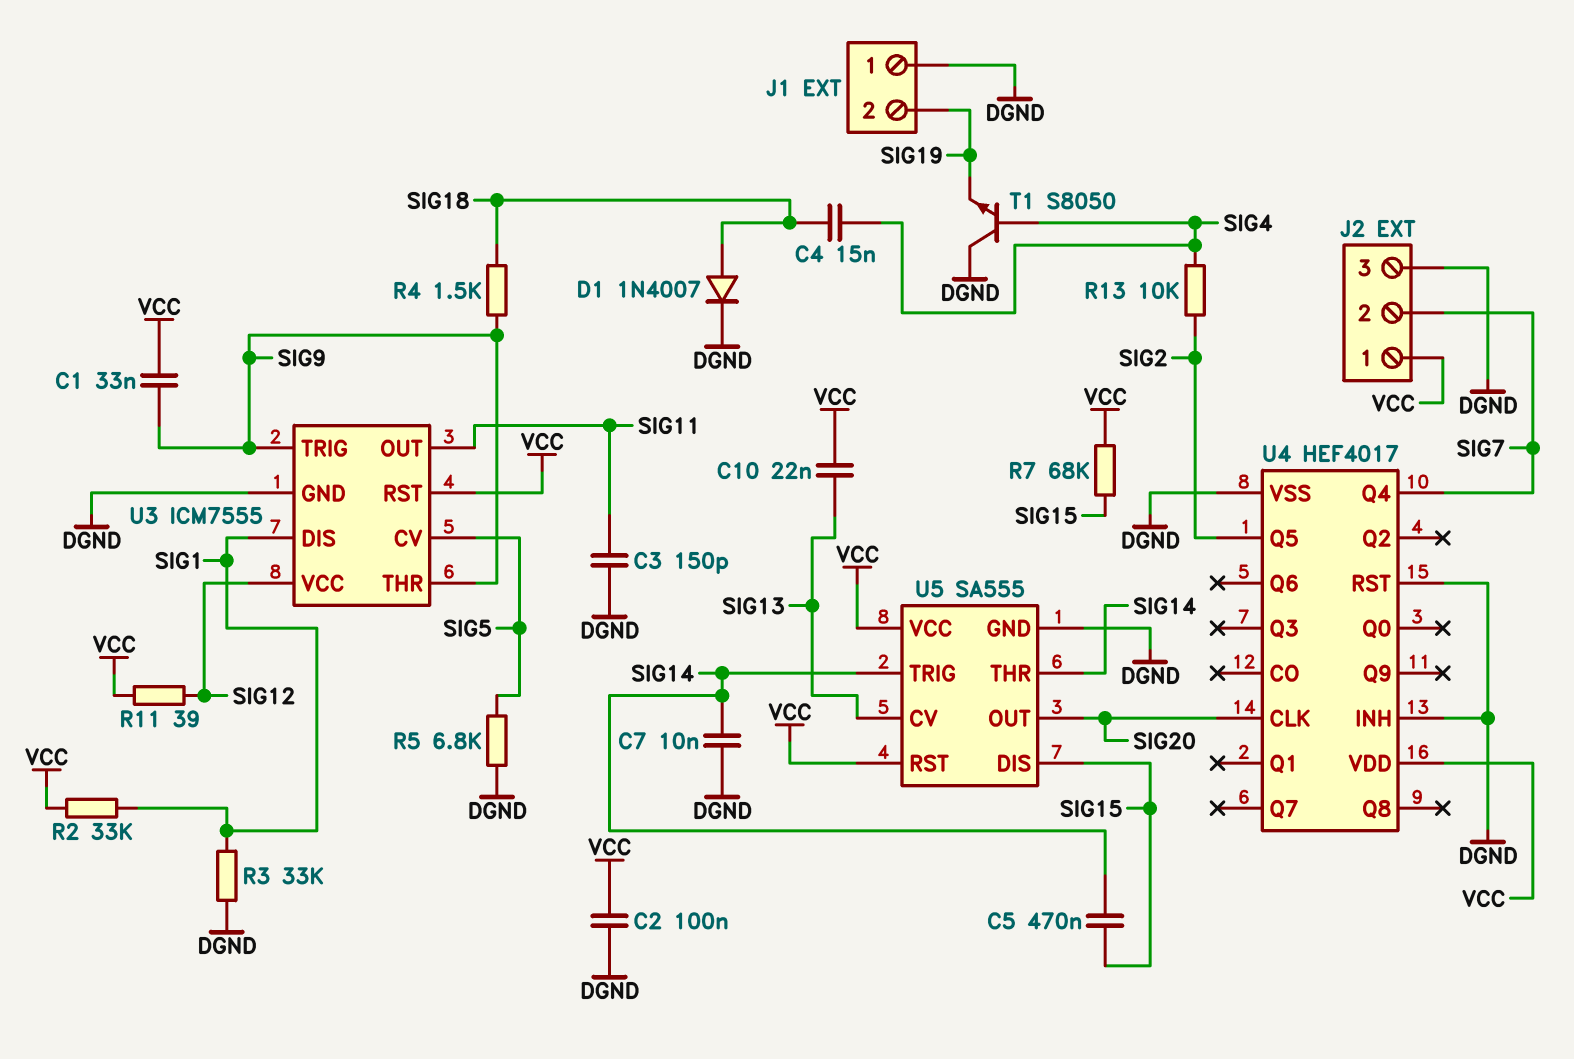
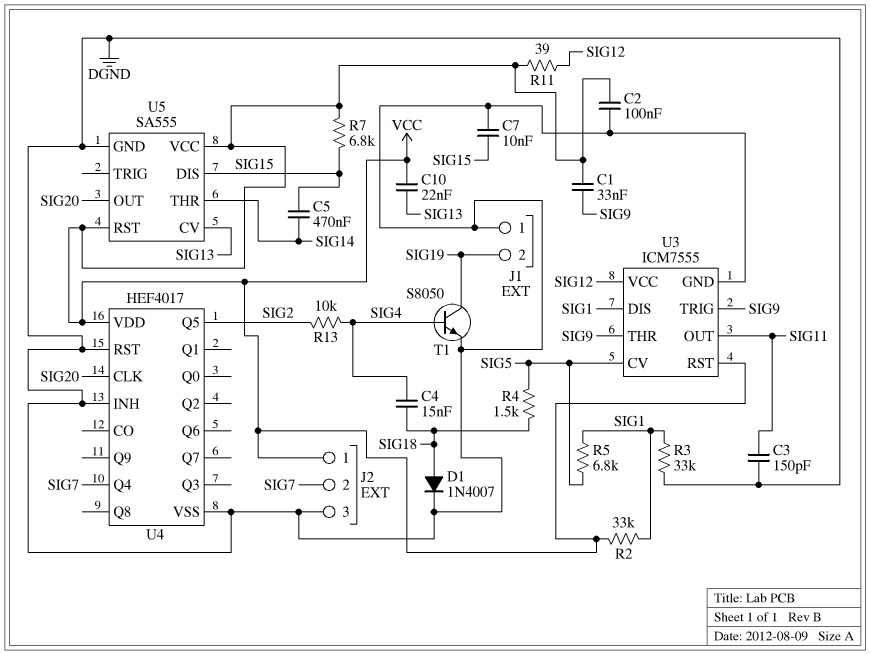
C7: 10nF (DGND, SIG14) -> 10nF (DGND, SIG15)
R4: 1.5k (SIG9, SIG18) -> 1.5k (SIG5, SIG18)
R5: 6.8k (DGND, SIG5) -> 6.8k (SIG1, SIG5)
R7: 68k (SIG15, VCC) -> 6.8k (SIG15, VCC)
T1: NPN S8050 (B SIG4, C DGND, E SIG19) -> NPN S8050 (B SIG4, C SIG19, E DGND)
U5 pin TRIG: SIG14 -> none

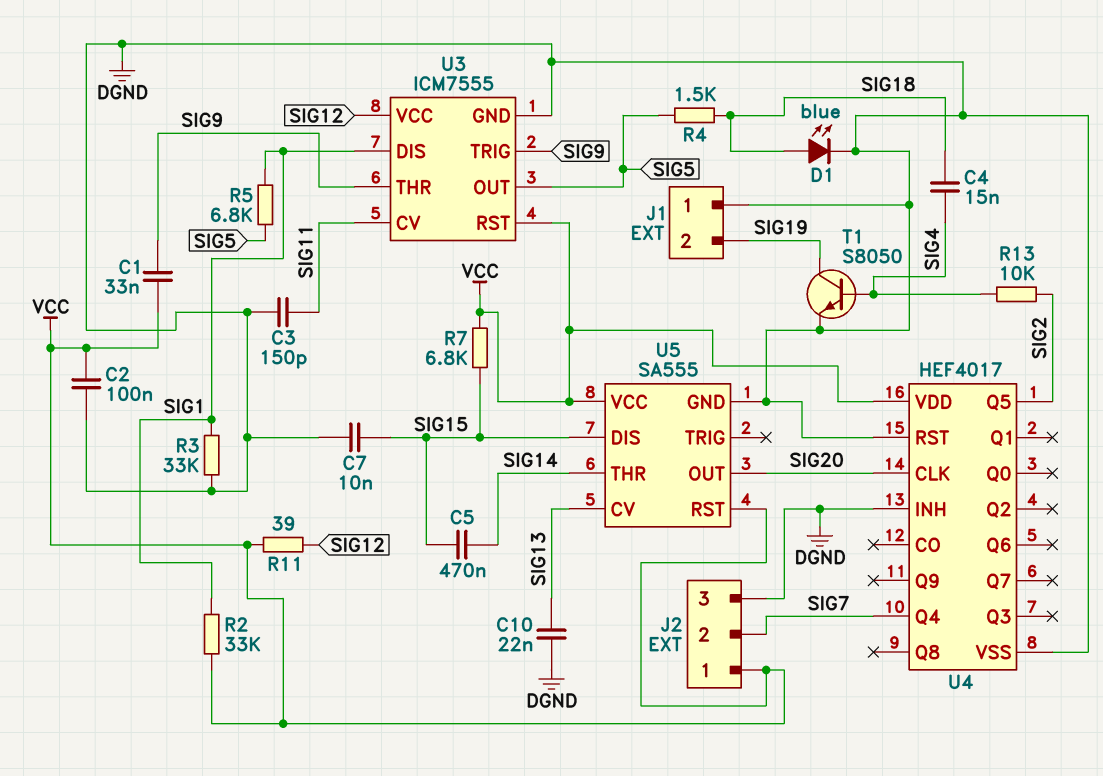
C10: 22nF (SIG13, VCC) -> 22nF (DGND, SIG13)
D1: diode 1N4007 (A SIG18, K DGND) -> LED blue (A SIG18, K DGND)
U3 pin CV: SIG5 -> SIG11
U3 pin OUT: SIG11 -> SIG5

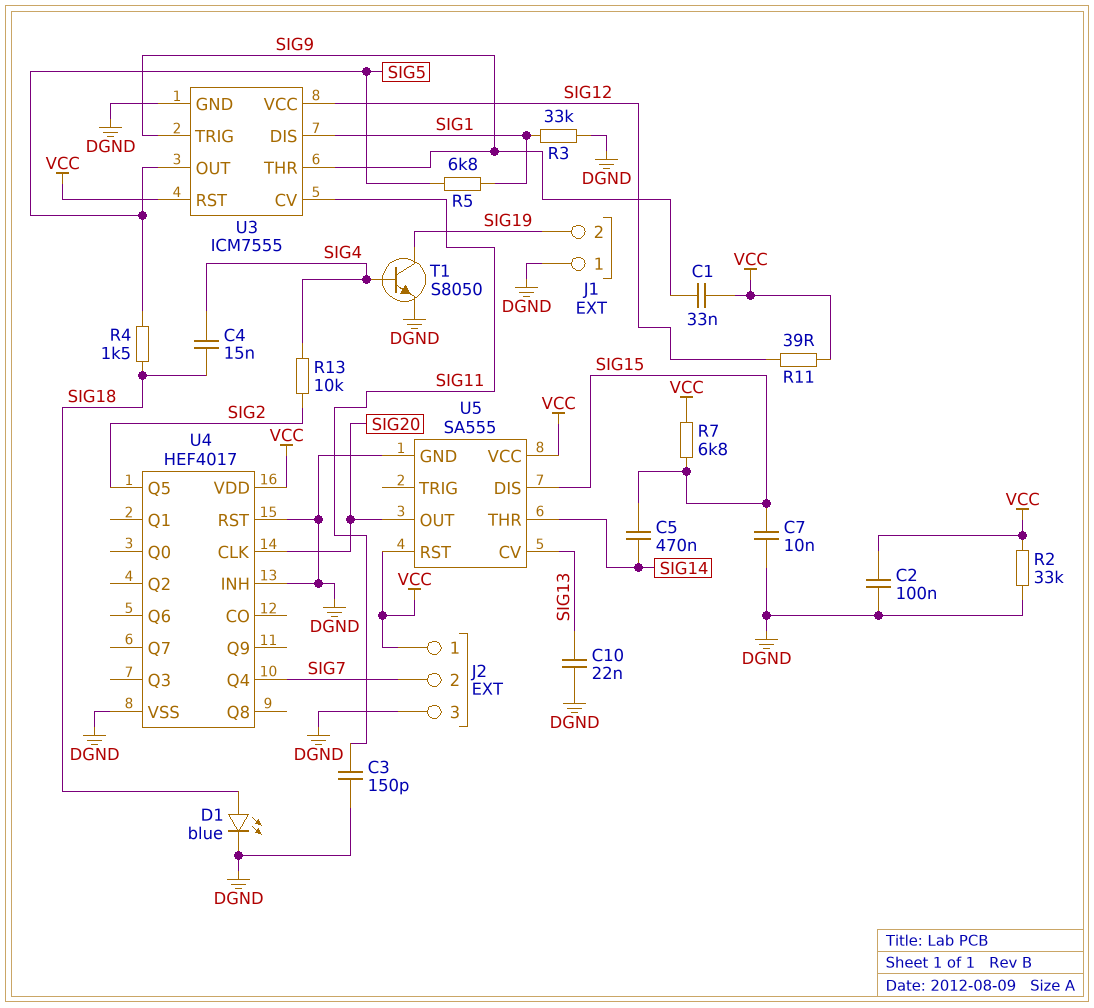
R2: 33k (SIG1, VCC) -> 33k (DGND, VCC)

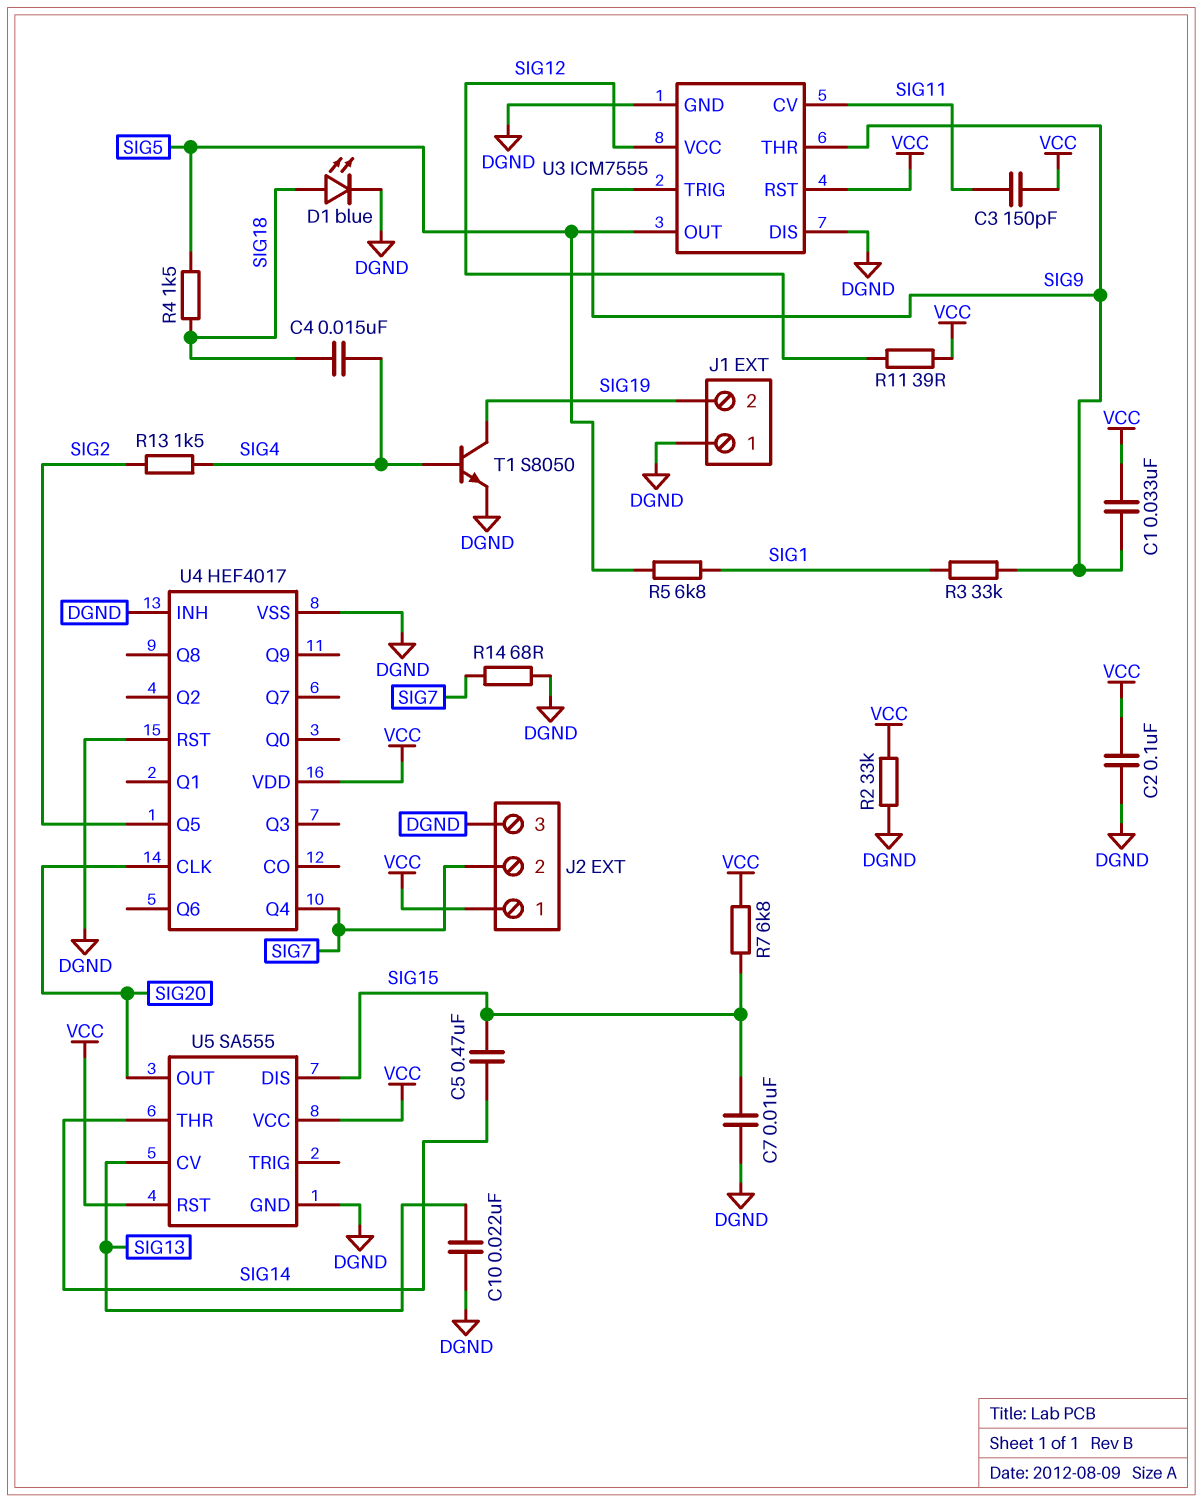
C3: 150pF (DGND, SIG11) -> 150pF (SIG11, VCC)
R3: 33k (DGND, SIG1) -> 33k (SIG1, SIG9)
R13: 10k (SIG2, SIG4) -> 1.5k (SIG2, SIG4)
R14: none -> 68 (DGND, SIG7)
U3 pin DIS: SIG1 -> DGND

